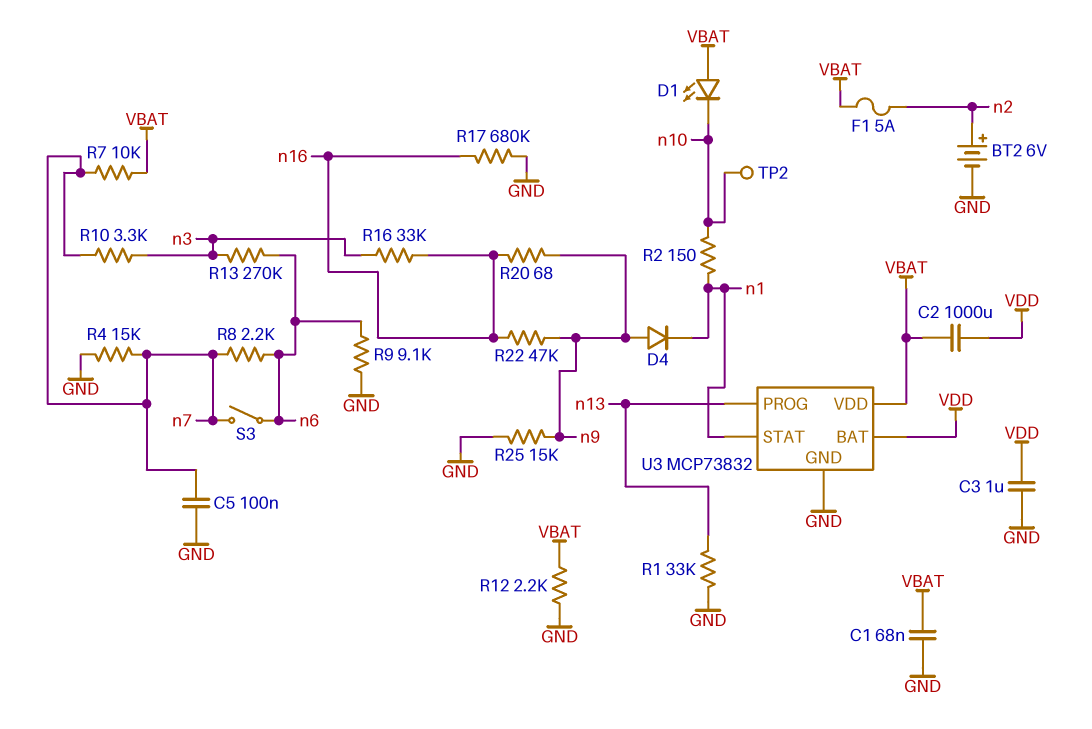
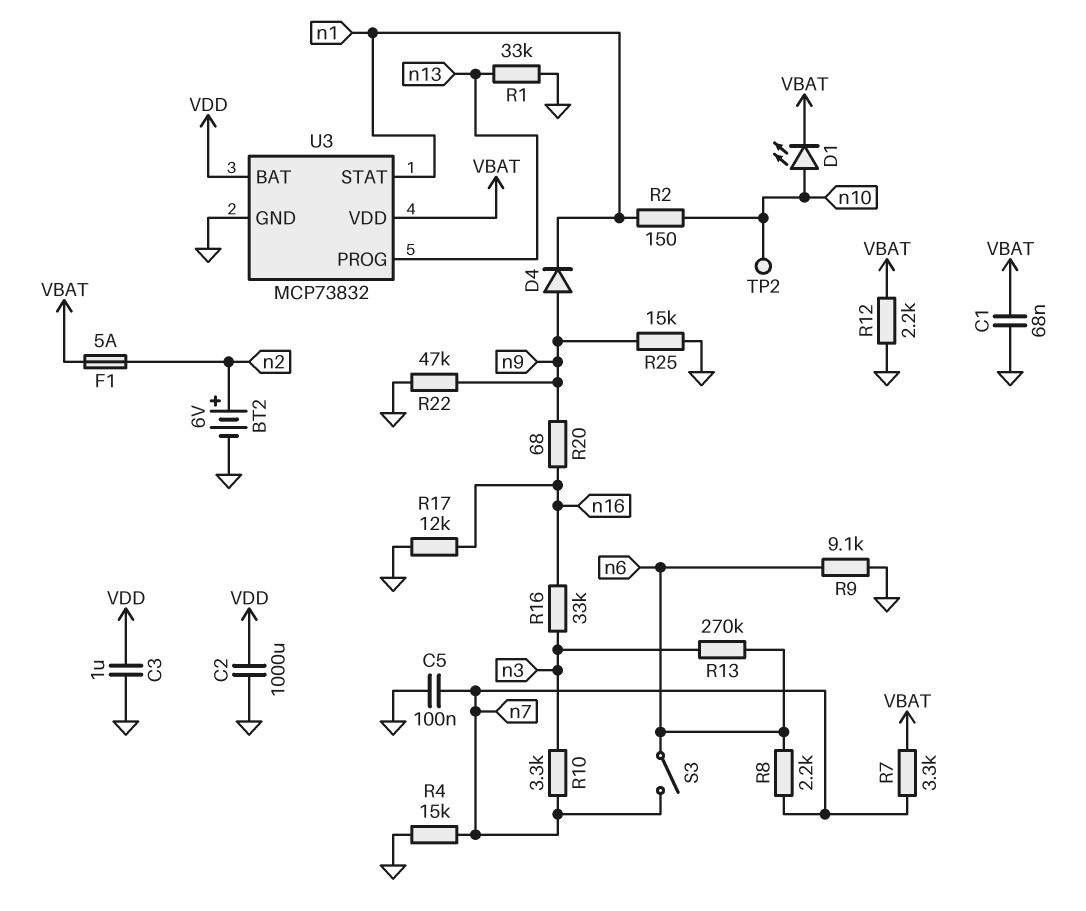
C2: 1000uF (VBAT, VDD) -> 1000uF (GND, VDD)
D1: LED (A VBAT, K n10) -> LED (A n10, K VBAT)
R7: 10k (VBAT, n7) -> 3.3k (VBAT, n7)
R17: 680k (GND, n16) -> 12k (GND, n16)
R22: 47k (n9, n16) -> 47k (GND, n9)

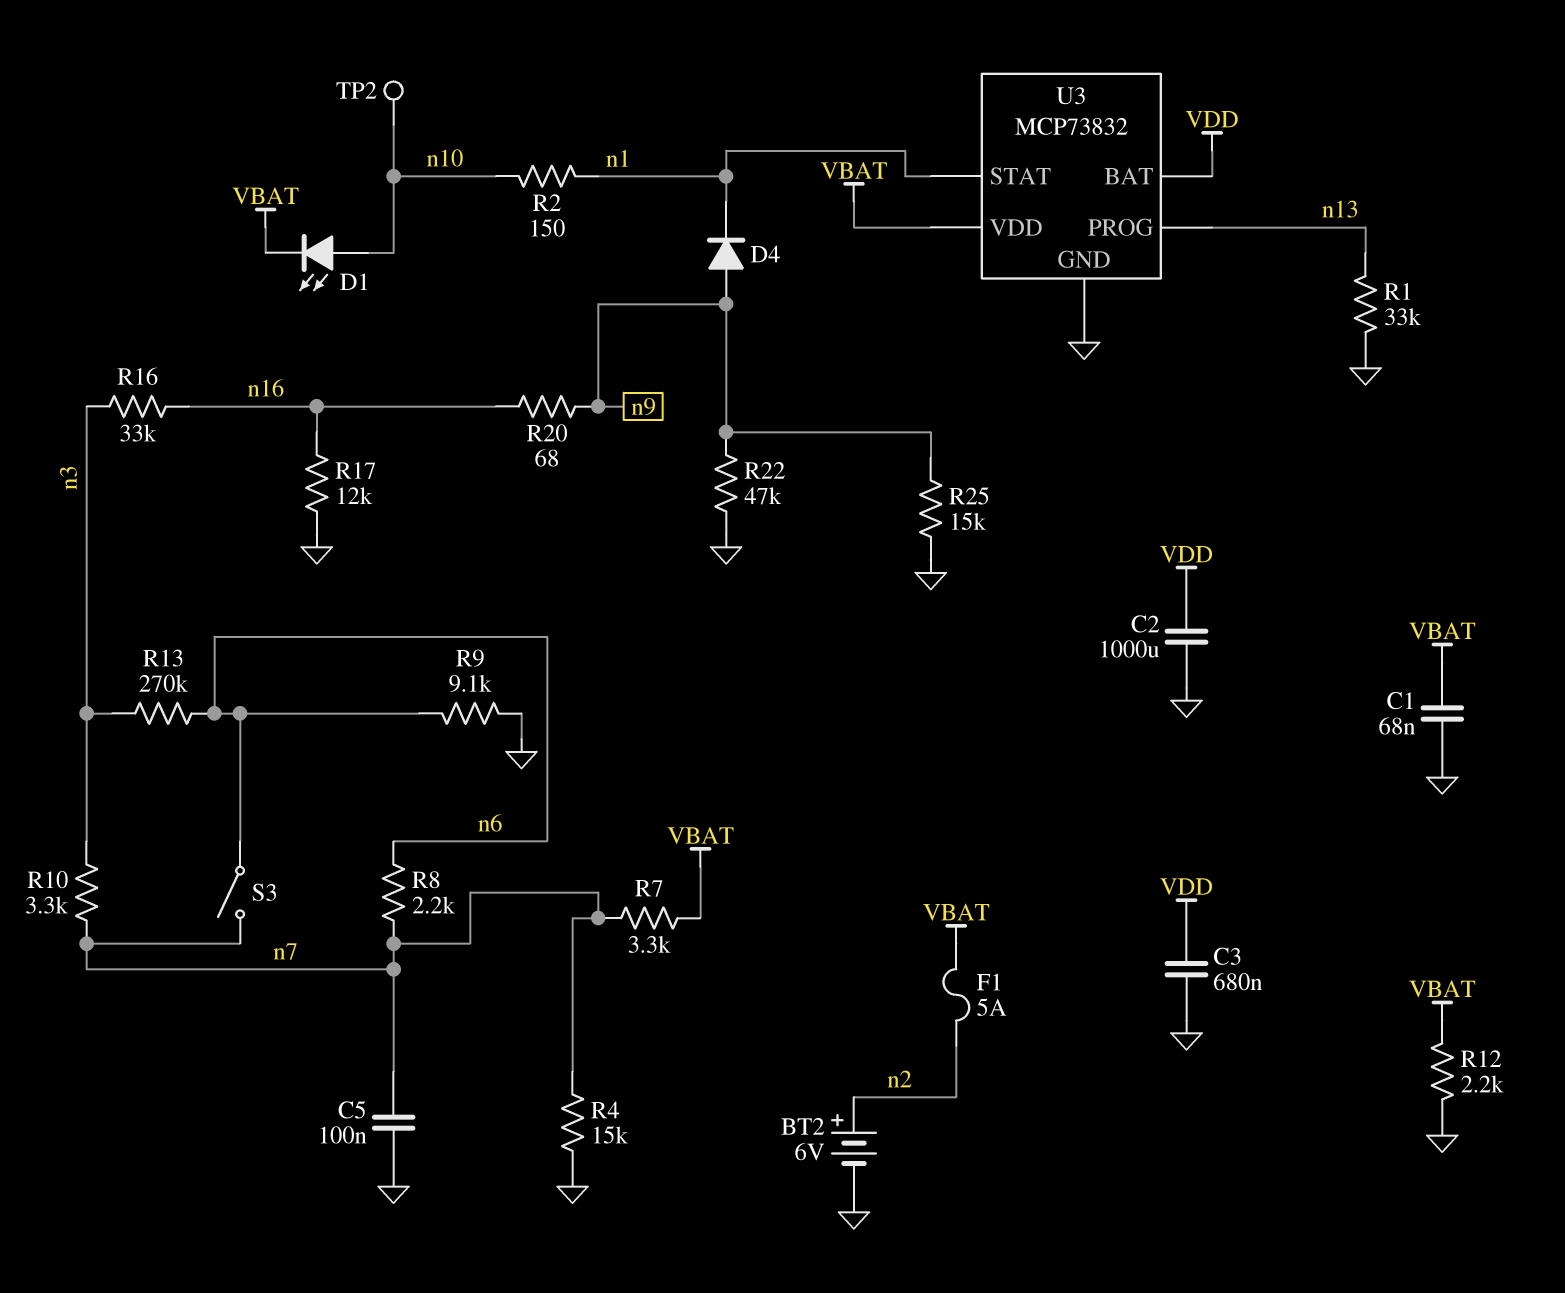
C3: 1uF (GND, VDD) -> 680nF (GND, VDD)

